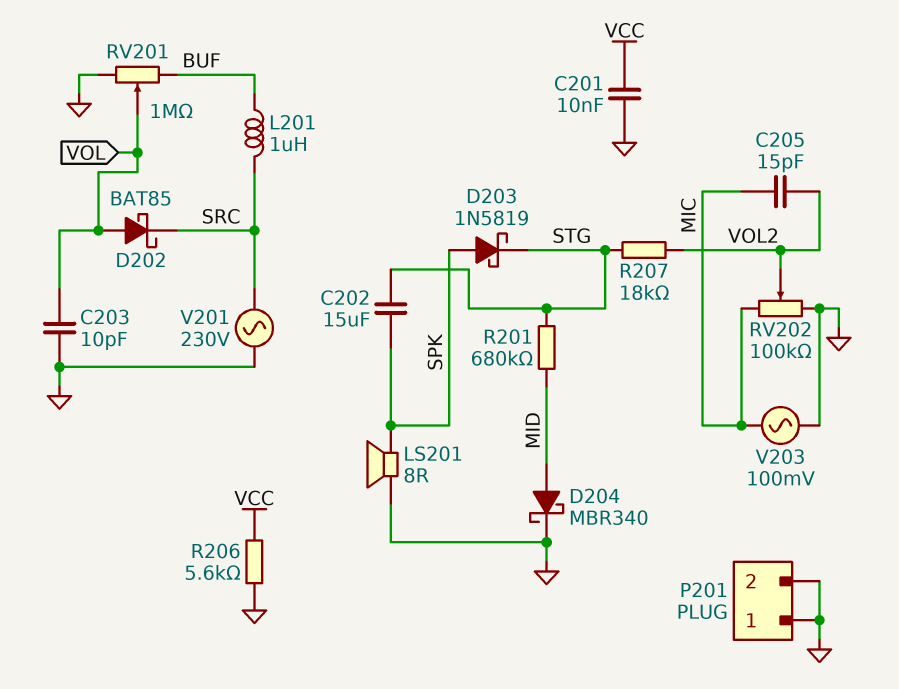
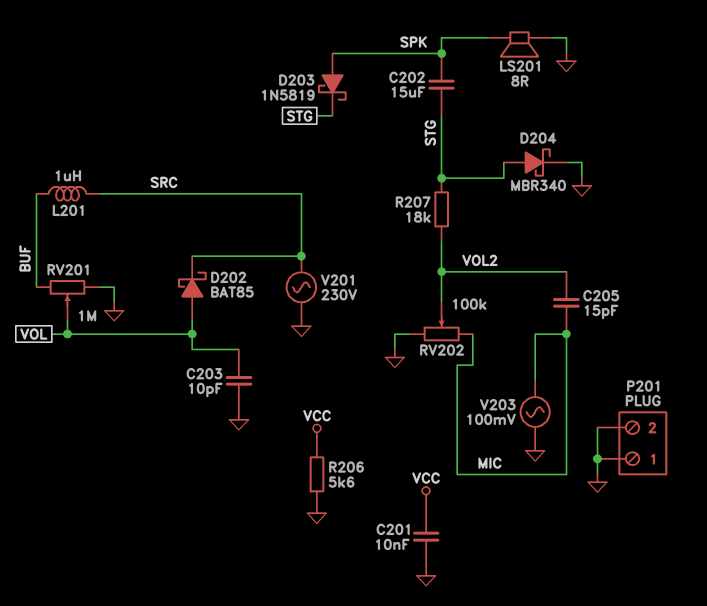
D204: schottky MBR340 (A MID, K GND) -> schottky MBR340 (A STG, K GND)
R201: 680k (MID, STG) -> none

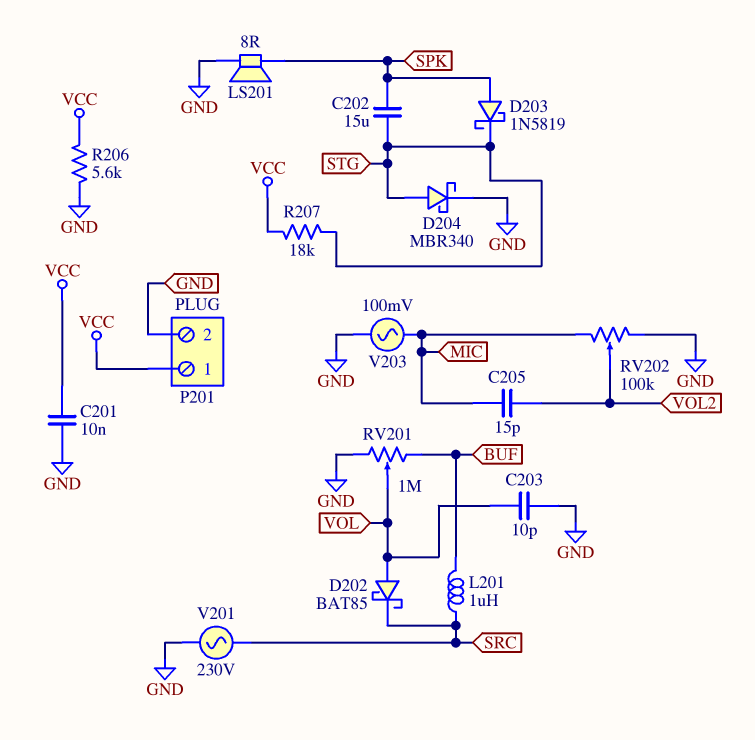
P201 pin 1: GND -> VCC
R207: 18k (STG, VOL2) -> 18k (STG, VCC)

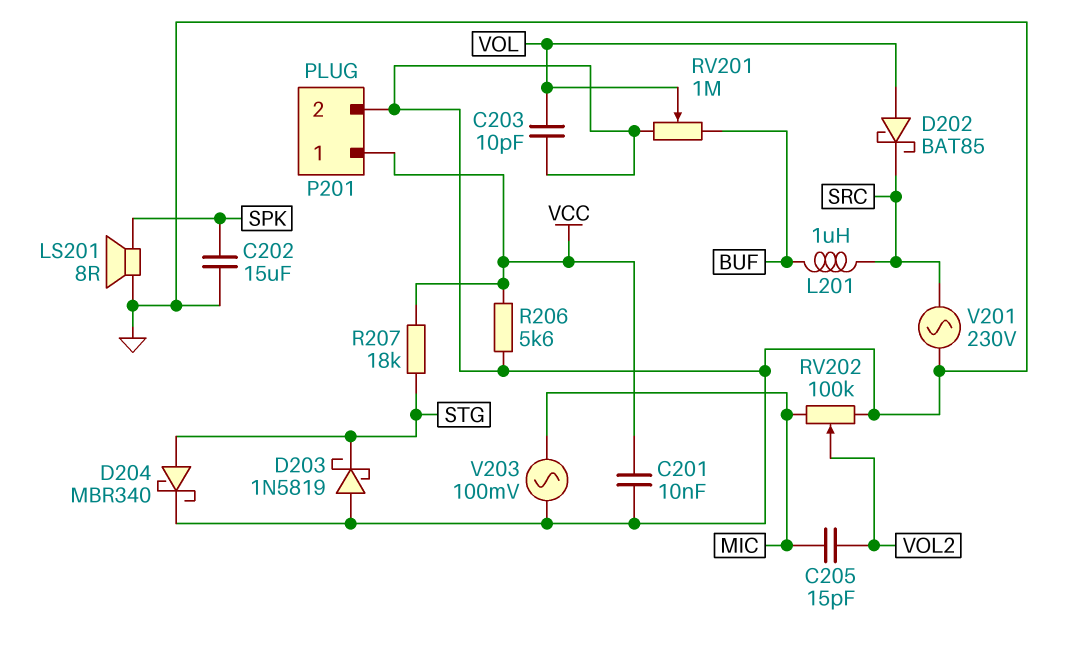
C202: 15uF (SPK, STG) -> 15uF (GND, SPK)
D203: schottky 1N5819 (A SPK, K STG) -> schottky 1N5819 (A GND, K STG)

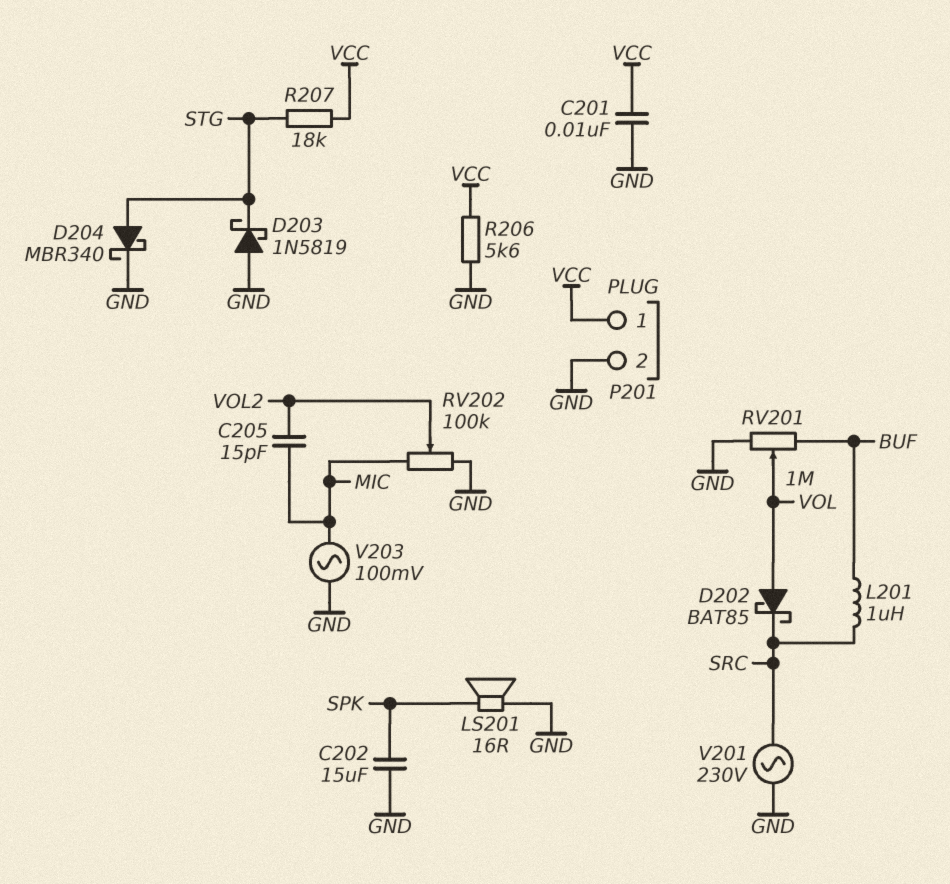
C203: 10pF (GND, VOL) -> none
LS201: speaker 8R (GND, SPK) -> speaker 16R (GND, SPK)

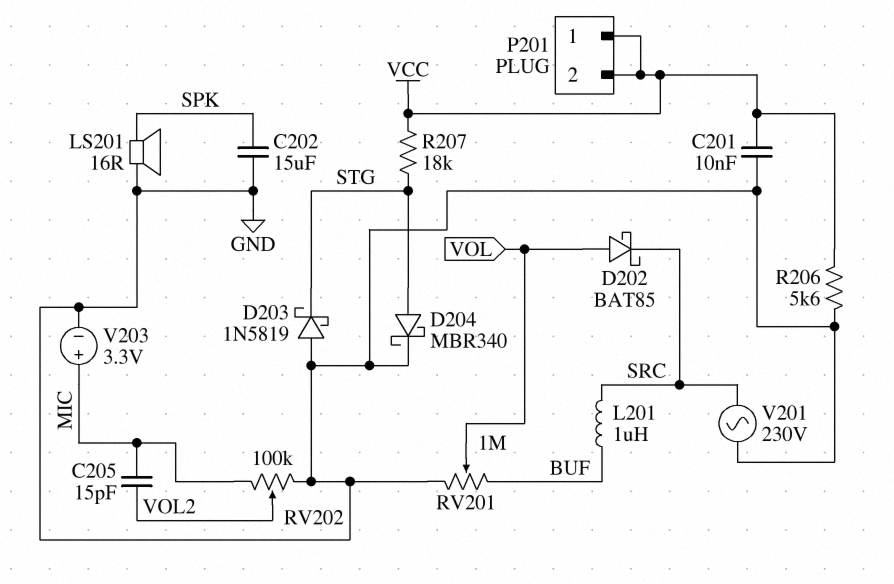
P201 pin 2: GND -> VCC
V203: AC 100mV (GND, MIC) -> 3.3V (plus MIC, minus GND)

